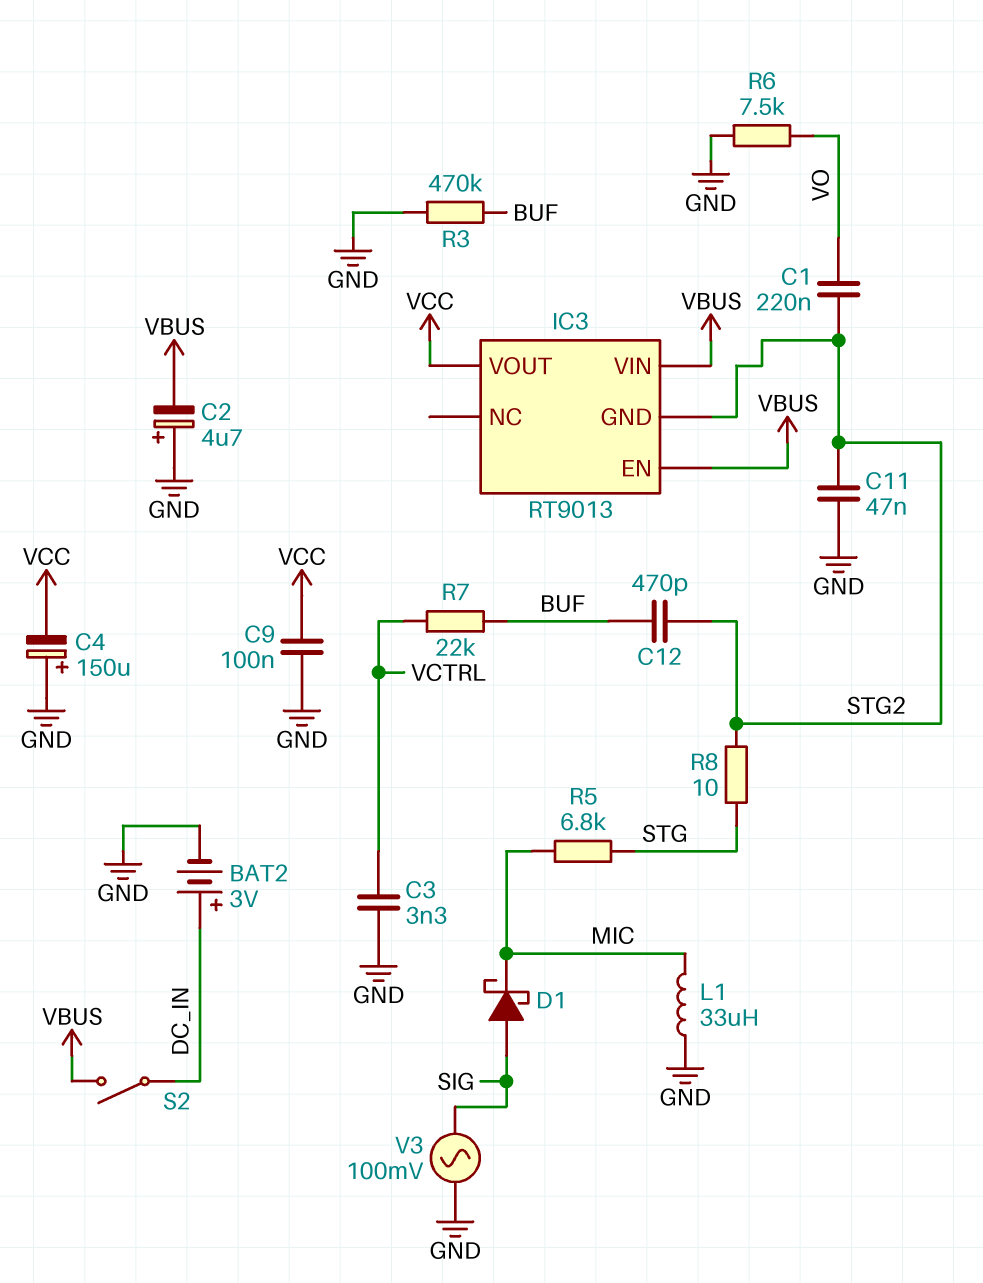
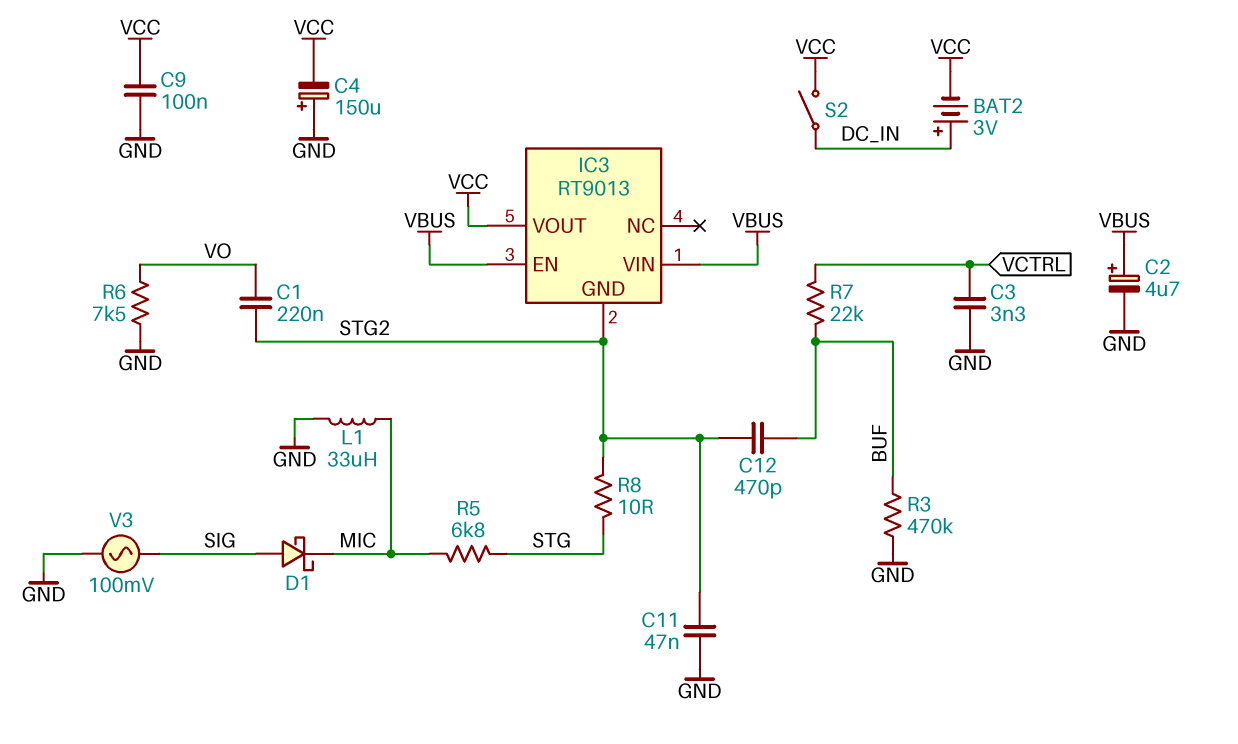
BAT2: 3V (plus DC_IN, minus GND) -> 3V (plus DC_IN, minus VCC)
C2: 4.7uF (plus GND, minus VBUS) -> 4.7uF (plus VBUS, minus GND)
S2: switch (DC_IN, VBUS) -> switch (DC_IN, VCC)

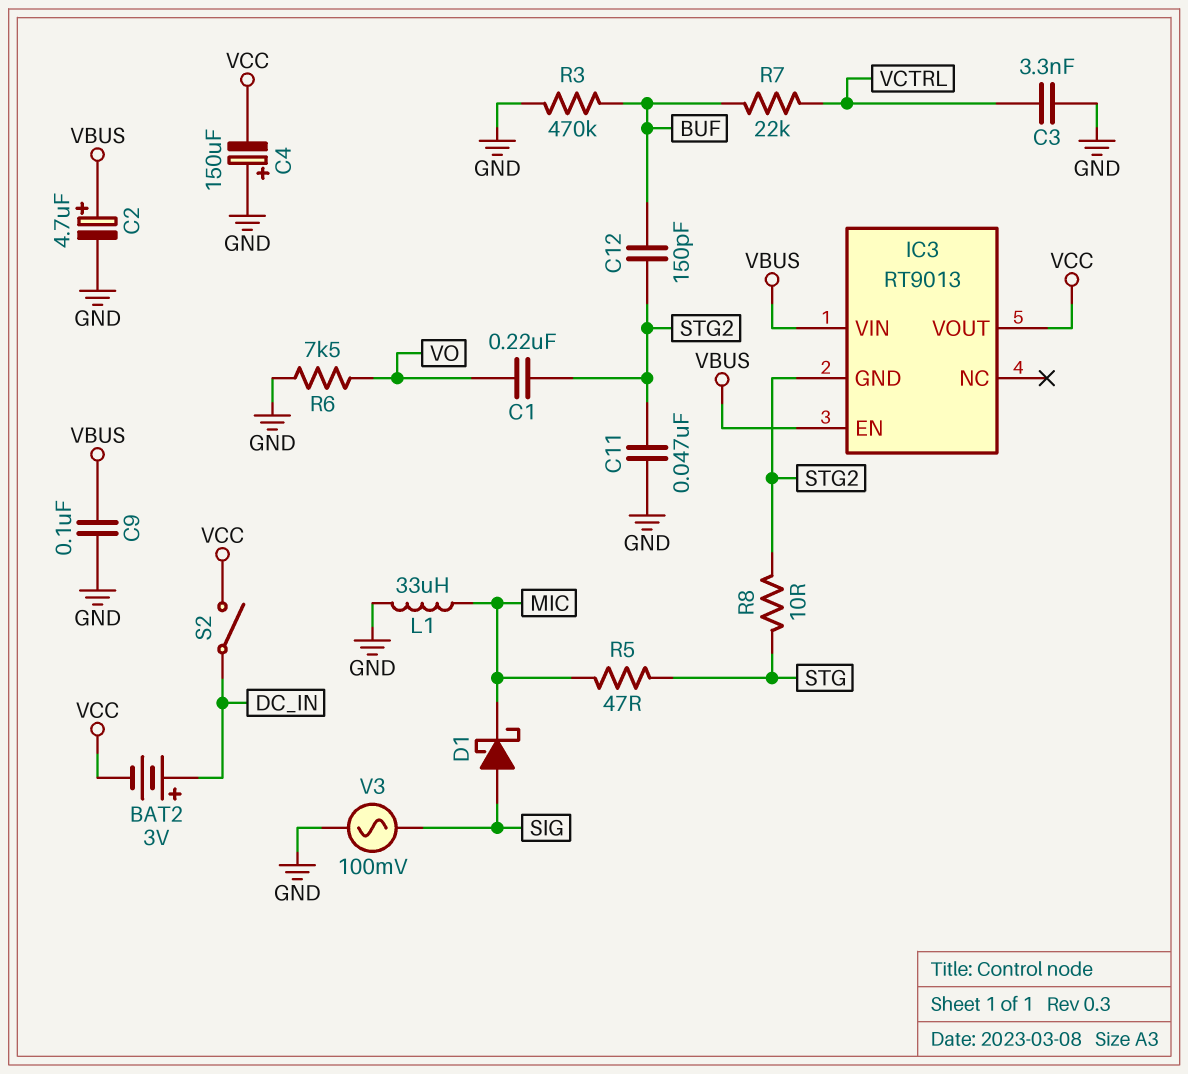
C9: 100nF (GND, VCC) -> 100nF (GND, VBUS)
C12: 470pF (BUF, STG2) -> 150pF (BUF, STG2)
R5: 6.8k (MIC, STG) -> 47 (MIC, STG)

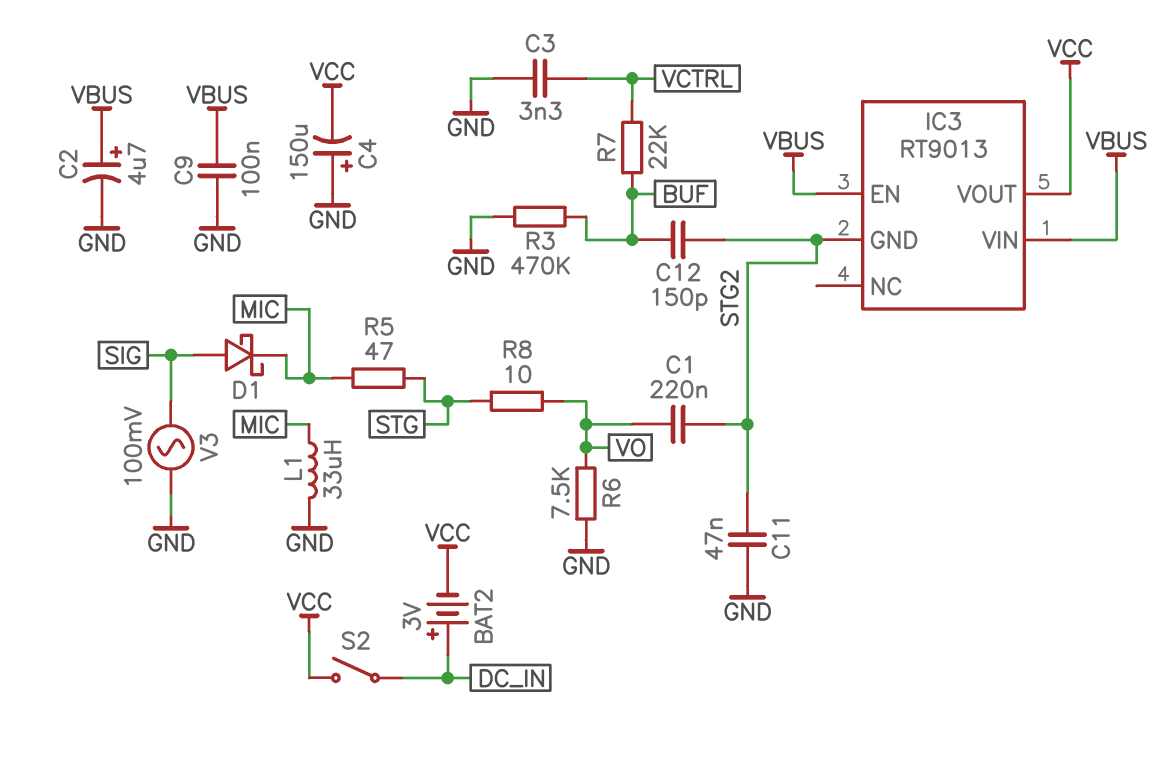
R8: 10 (STG, STG2) -> 10 (STG, VO)

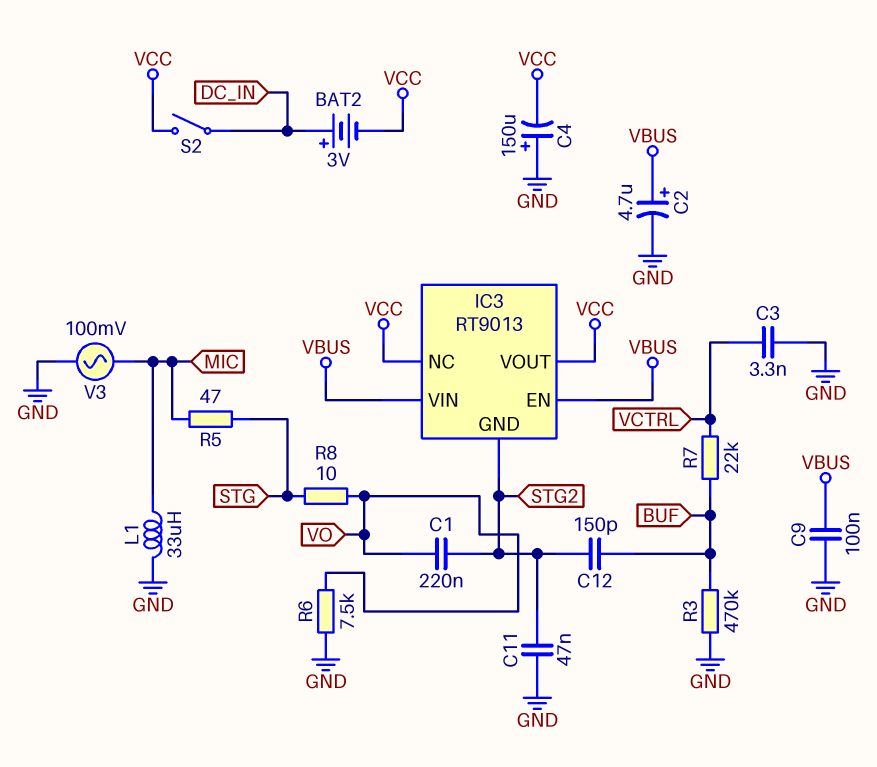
D1: schottky (A SIG, K MIC) -> none
IC3 pin NC: none -> VCC
V3: AC 100mV (GND, SIG) -> AC 100mV (GND, MIC)

